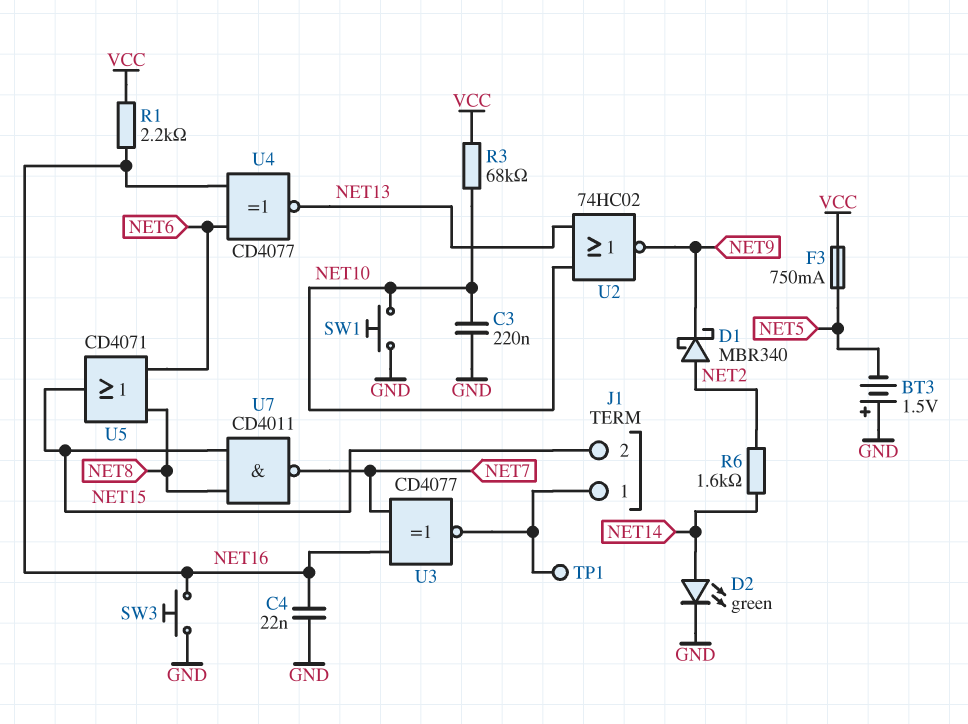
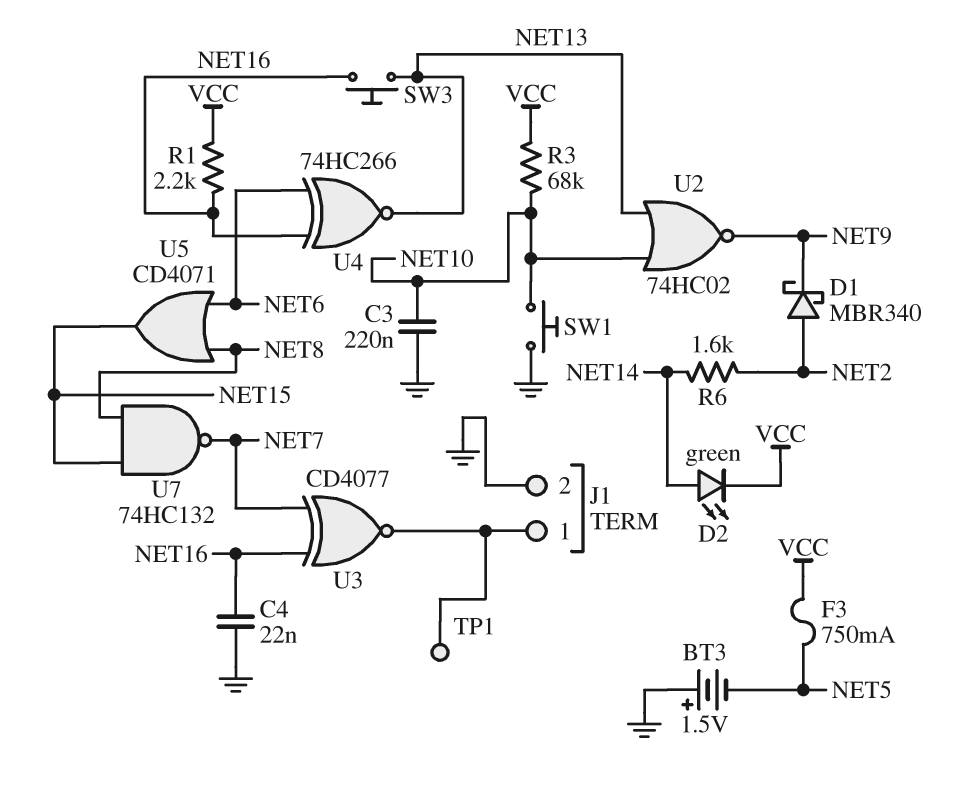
D2: LED green (A NET14, K GND) -> LED green (A NET14, K VCC)
J1 pin 2: NET15 -> GND
SW3: button (GND, NET16) -> button (NET13, NET16)
U4: XNOR CD4077 (in NET6, in NET16, out NET13) -> XNOR 74HC266 (in NET6, in NET16, out NET13)
U7: NAND CD4011 (in NET8, in NET15, out NET7) -> NAND 74HC132 (in NET8, in NET15, out NET7)

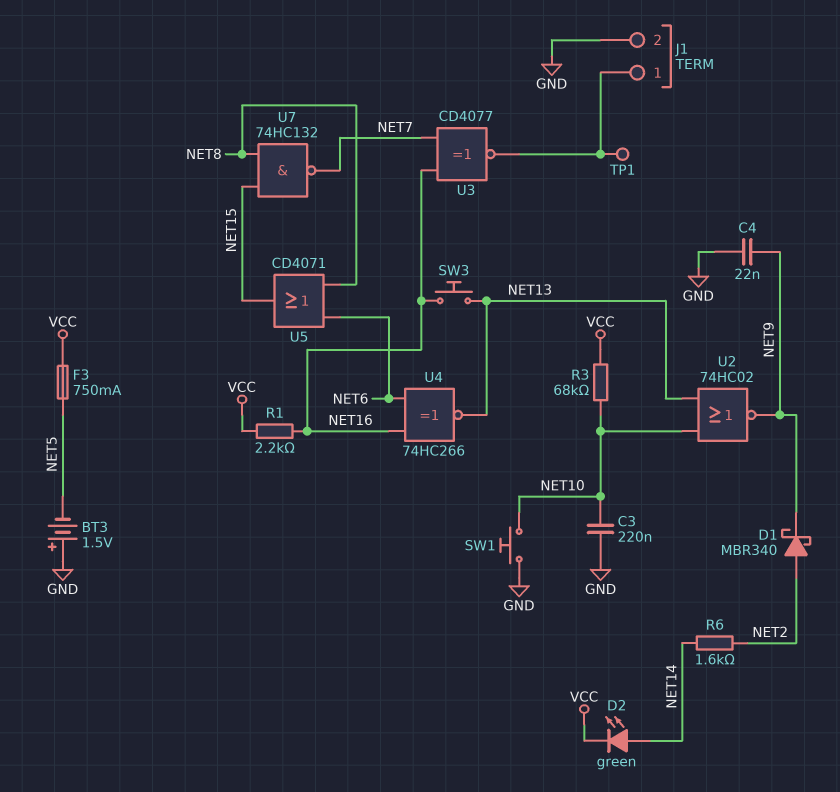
C4: 22nF (GND, NET16) -> 22nF (GND, NET9)

